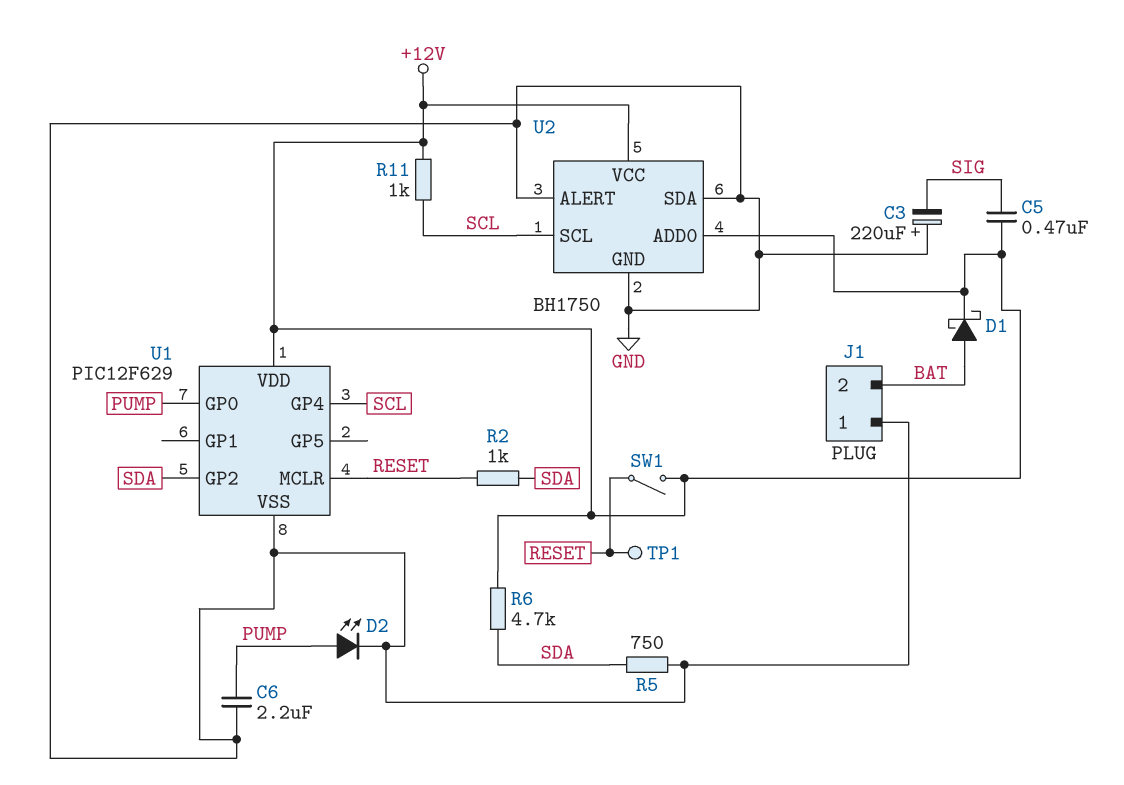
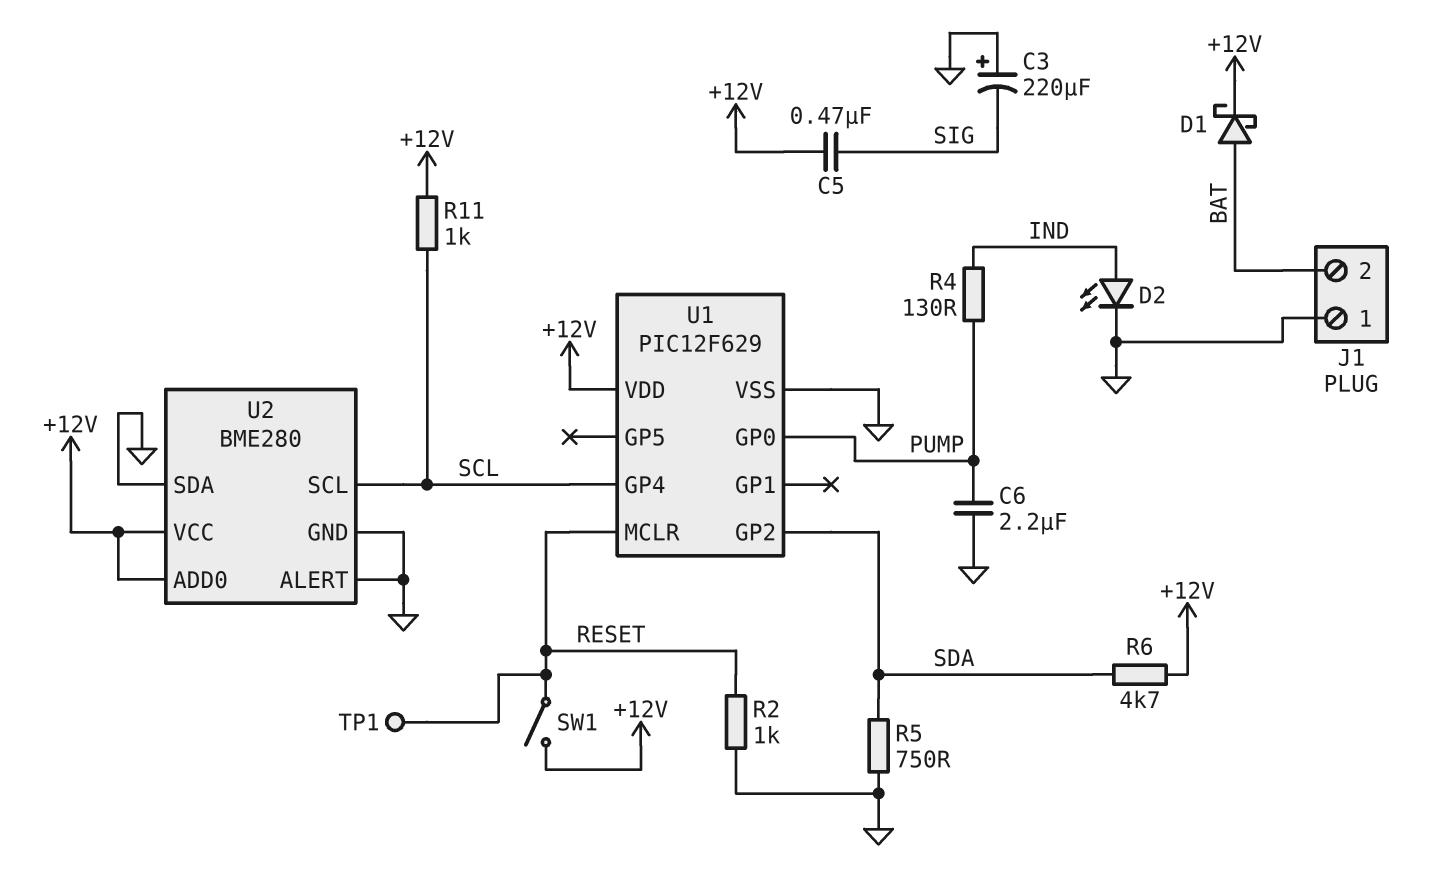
D2: LED (A PUMP, K GND) -> LED (A IND, K GND)
R2: 1k (RESET, SDA) -> 1k (GND, RESET)
R4: none -> 130 (IND, PUMP)
U2: BH1750 -> BME280

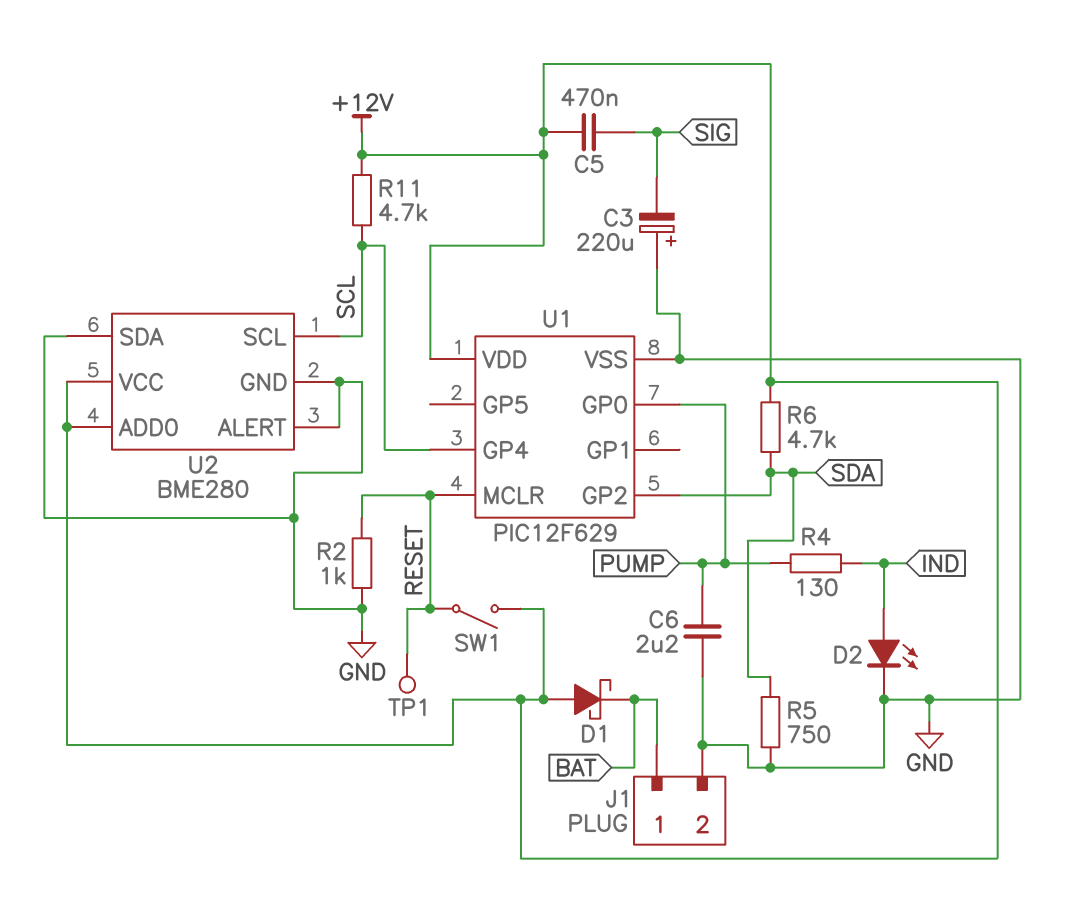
D1: schottky (A BAT, K +12V) -> schottky (A +12V, K BAT)
J1 pin 1: GND -> BAT
J1 pin 2: BAT -> GND
R11: 1k (+12V, SCL) -> 4.7k (+12V, SCL)

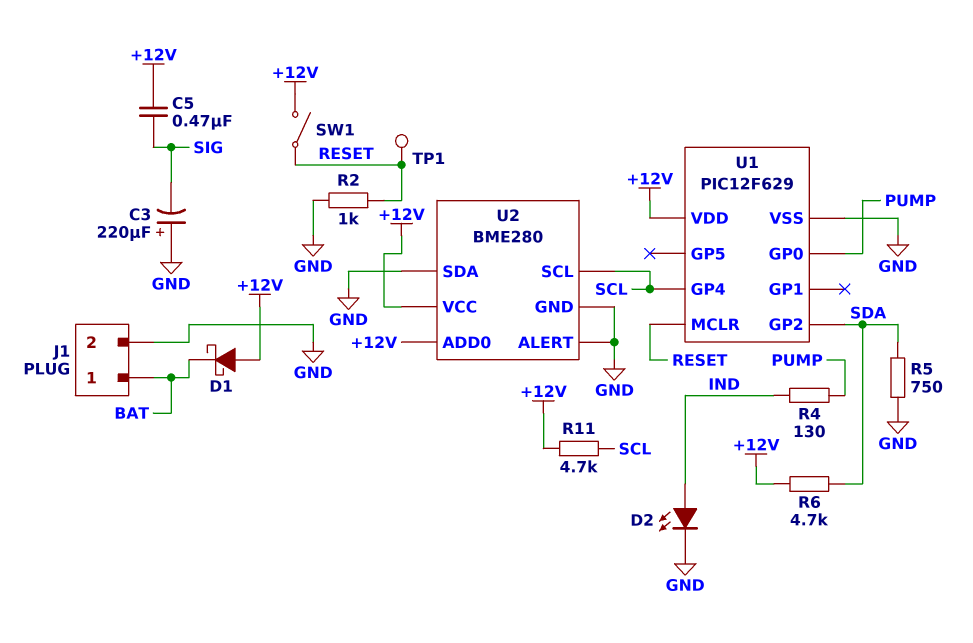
C6: 2.2uF (GND, PUMP) -> none

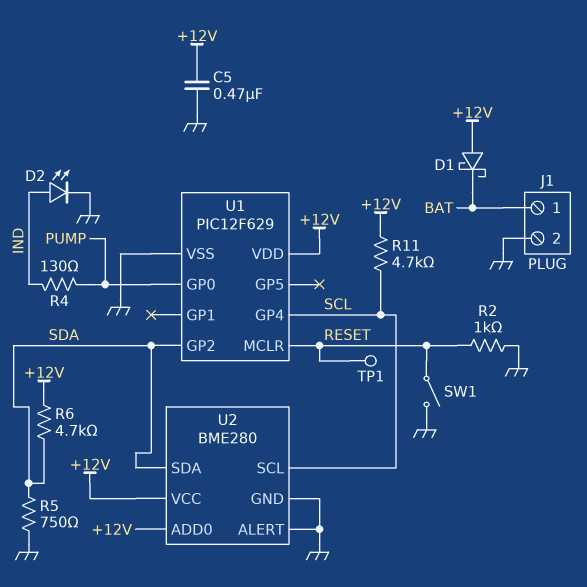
C3: 220uF (plus GND, minus SIG) -> none
C5: 470nF (+12V, SIG) -> 470nF (+12V, GND)
SW1: switch (+12V, RESET) -> switch (GND, RESET)
U2 pin SDA: GND -> SDA

